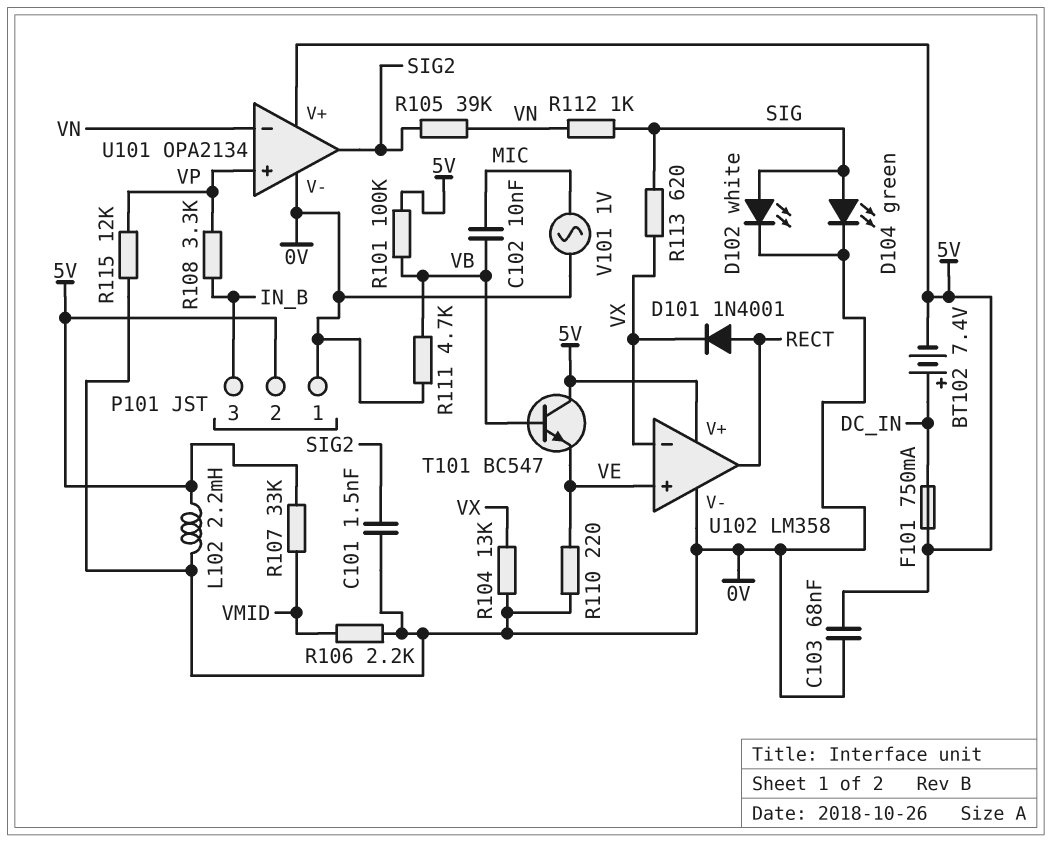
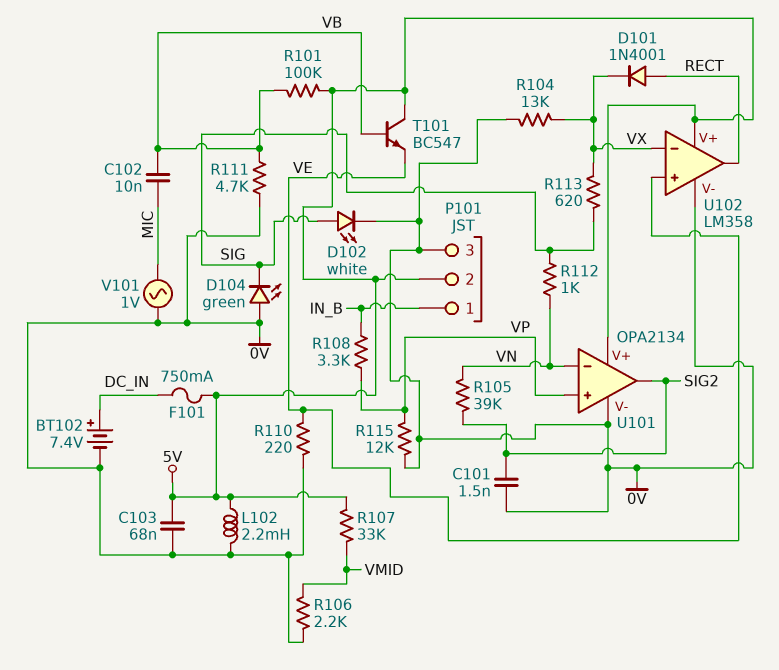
BT102: 7.4V (plus DC_IN, minus 5V) -> 7.4V (plus DC_IN, minus 0V)
D104: LED green (A SIG, K 0V) -> LED green (A 0V, K SIG)
P101 pin 1: 0V -> IN_B
P101 pin 3: IN_B -> 0V

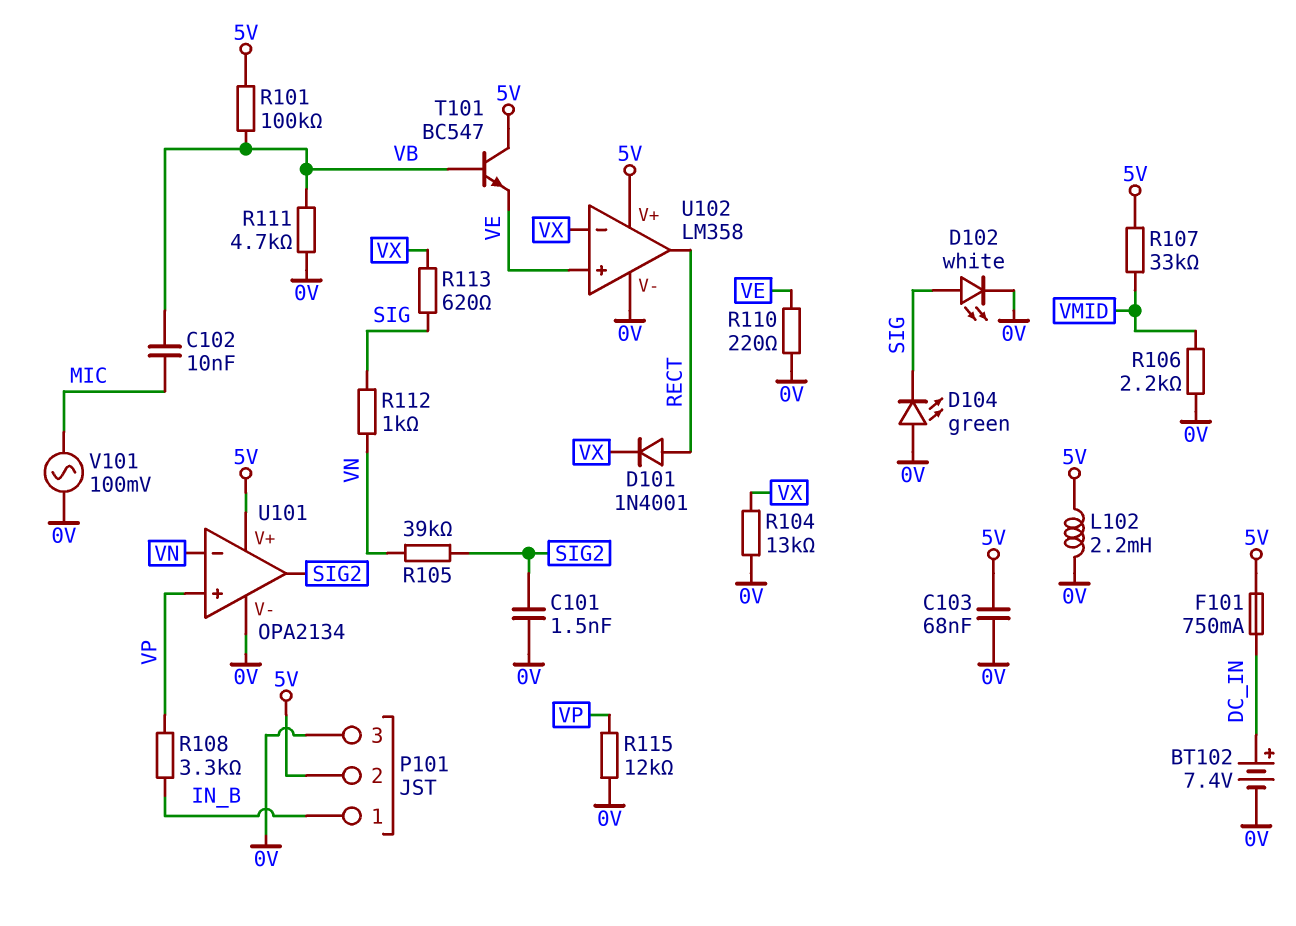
V101: AC 1V (0V, MIC) -> AC 100mV (0V, MIC)

